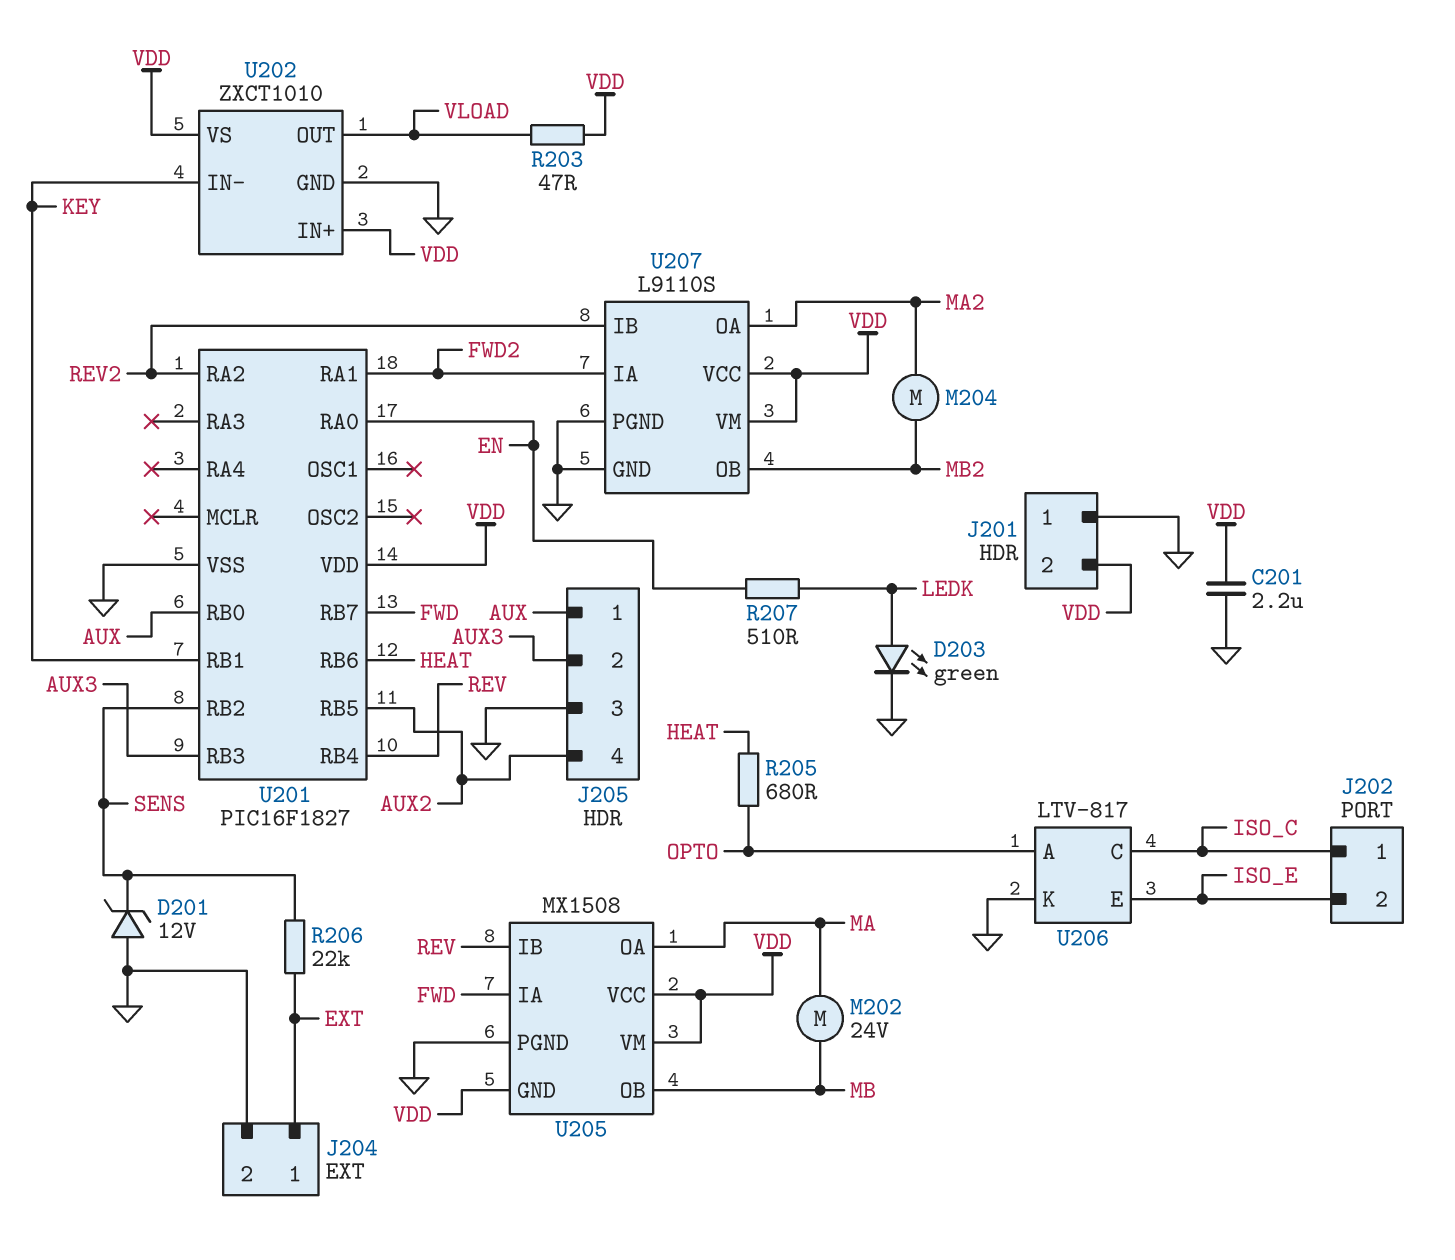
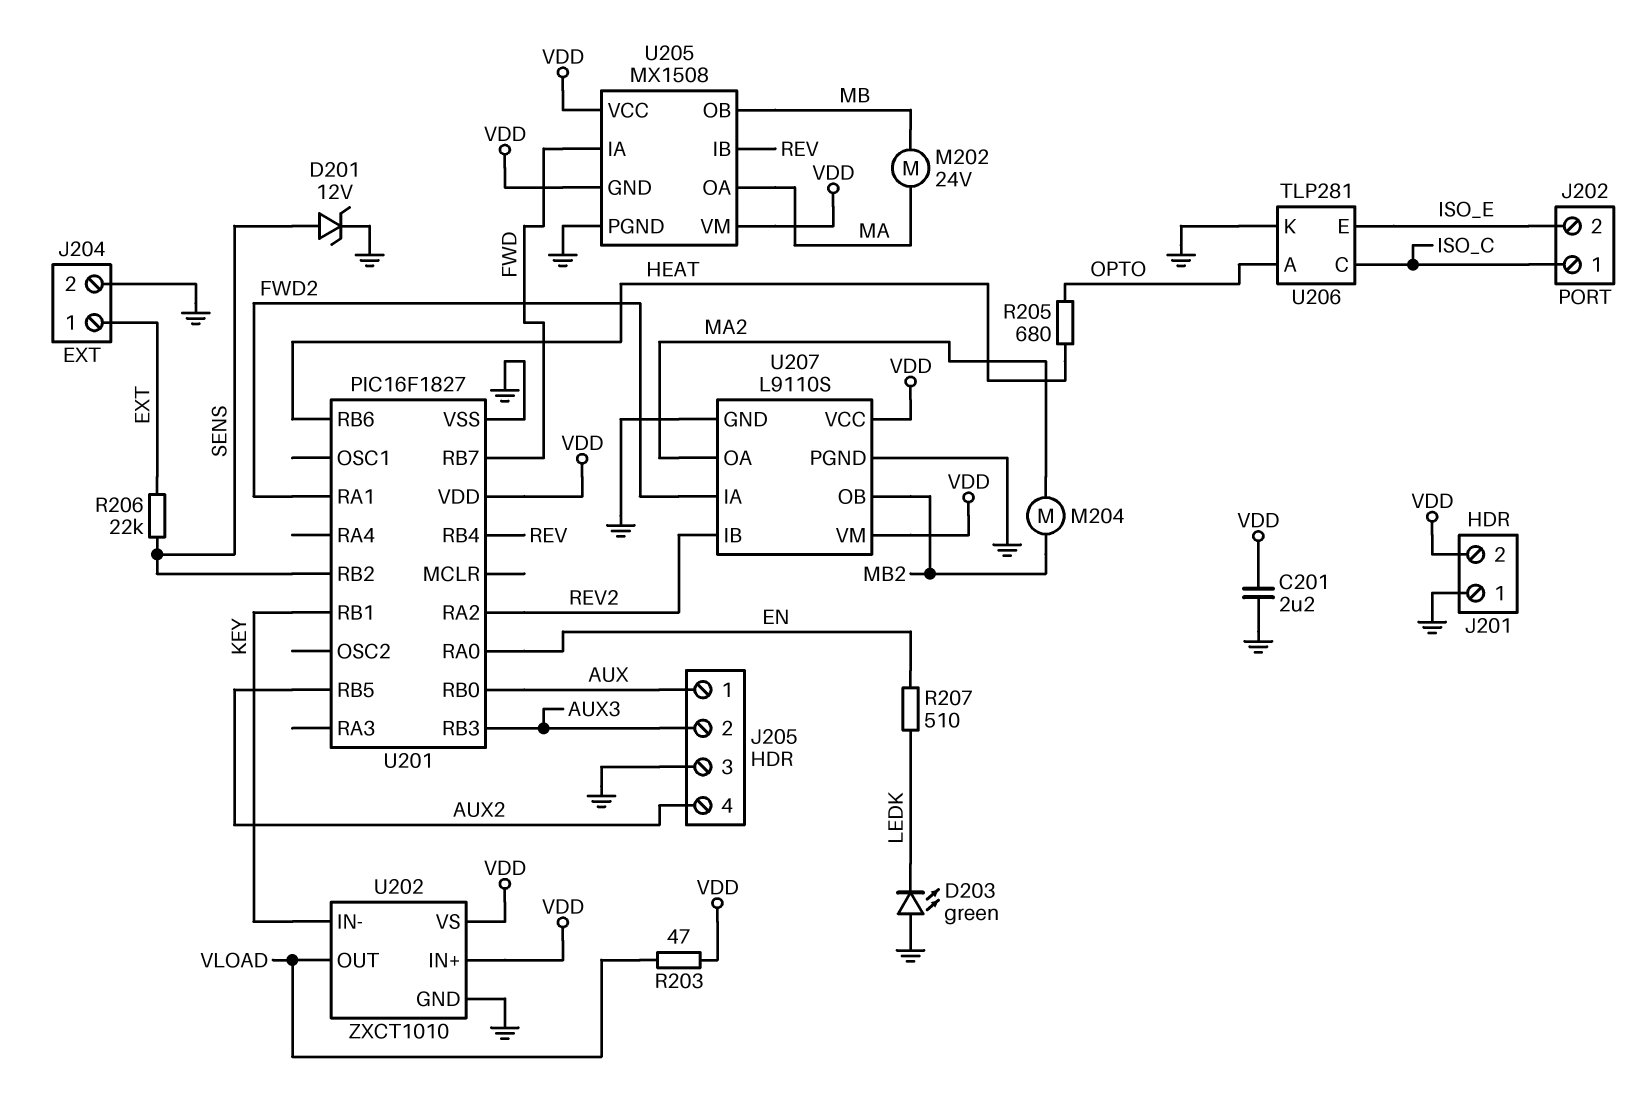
D201: zener 12V (A GND, K SENS) -> zener 12V (A SENS, K GND)
D203: LED green (A LEDK, K GND) -> LED green (A GND, K LEDK)
U206: LTV-817 -> TLP281

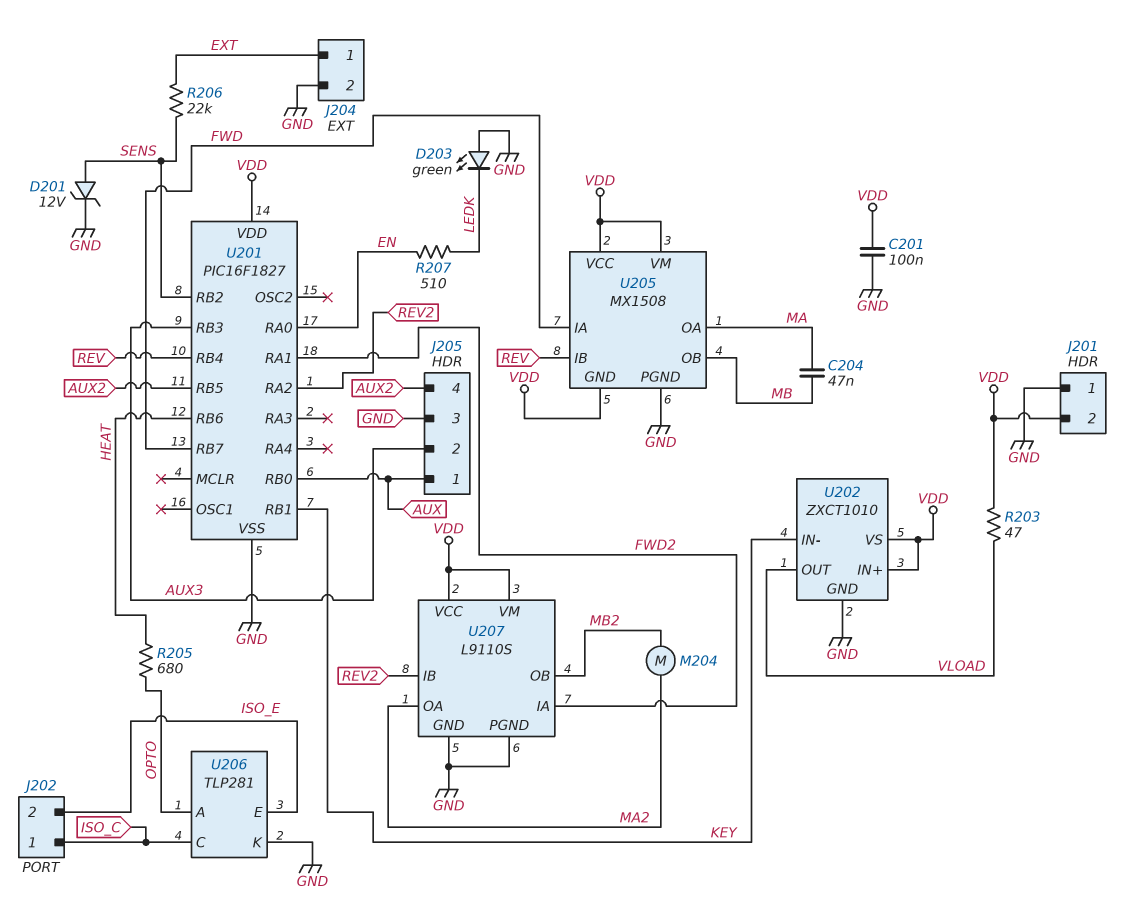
C201: 2.2uF (GND, VDD) -> 100nF (GND, VDD)
C204: none -> 47nF (MA, MB)
M202: motor 24V (MA, MB) -> none

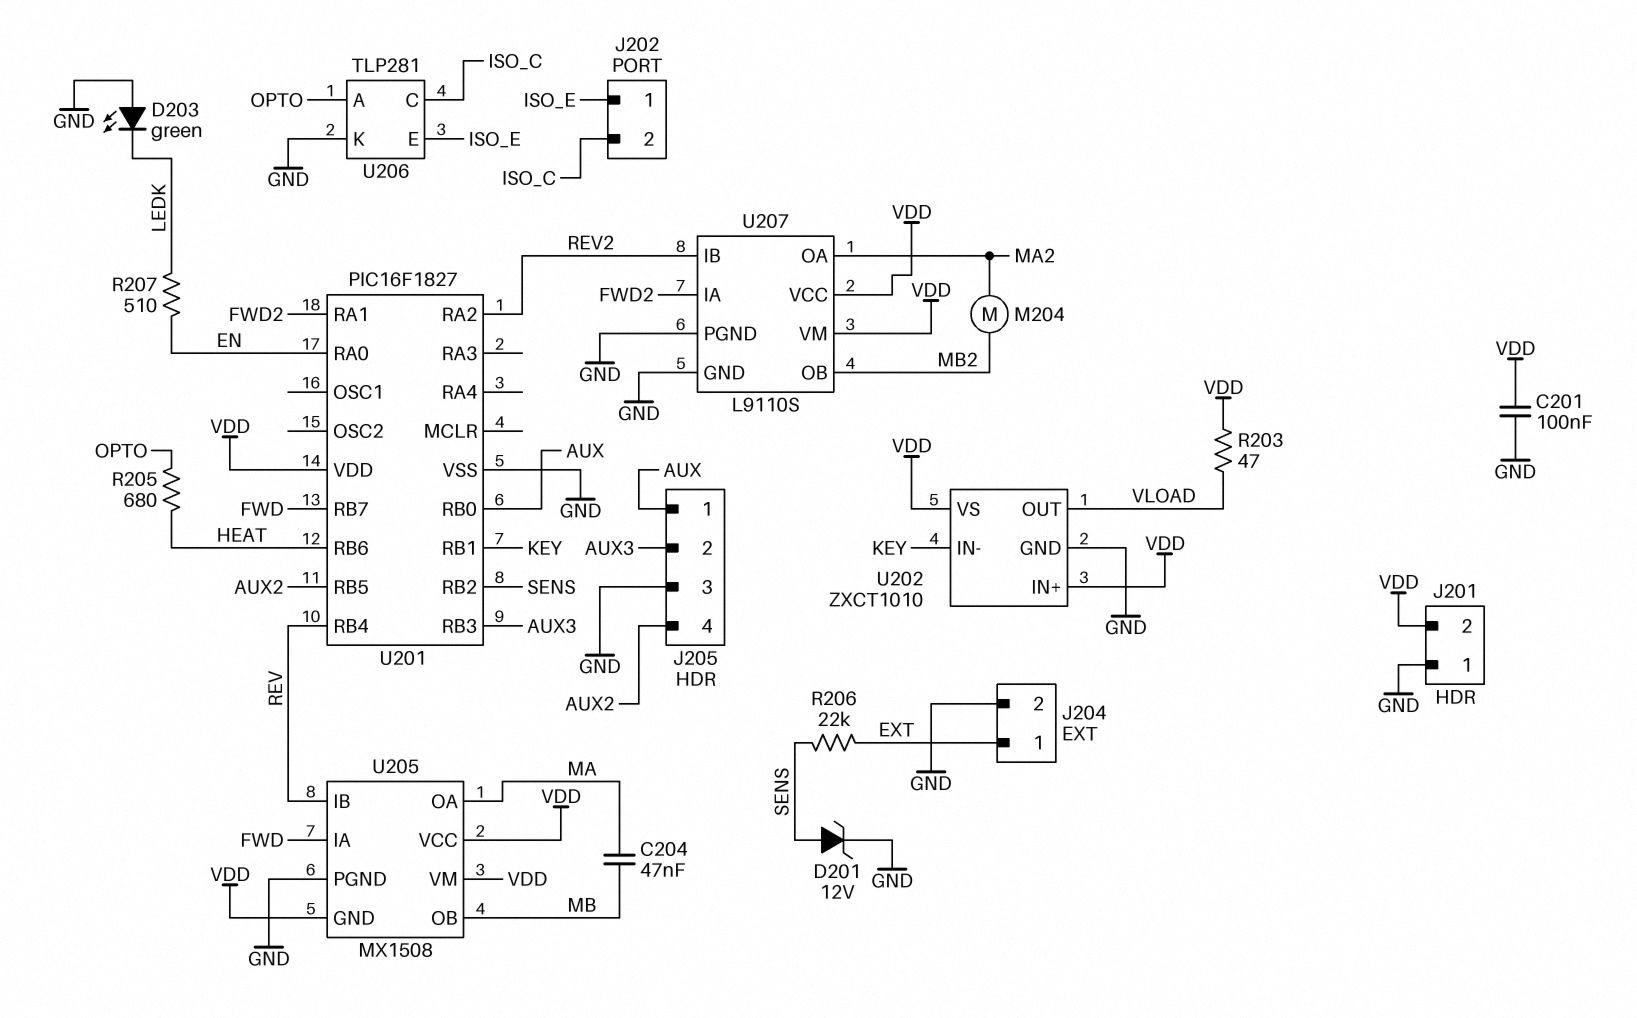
J202 pin 1: ISO_C -> ISO_E
J202 pin 2: ISO_E -> ISO_C

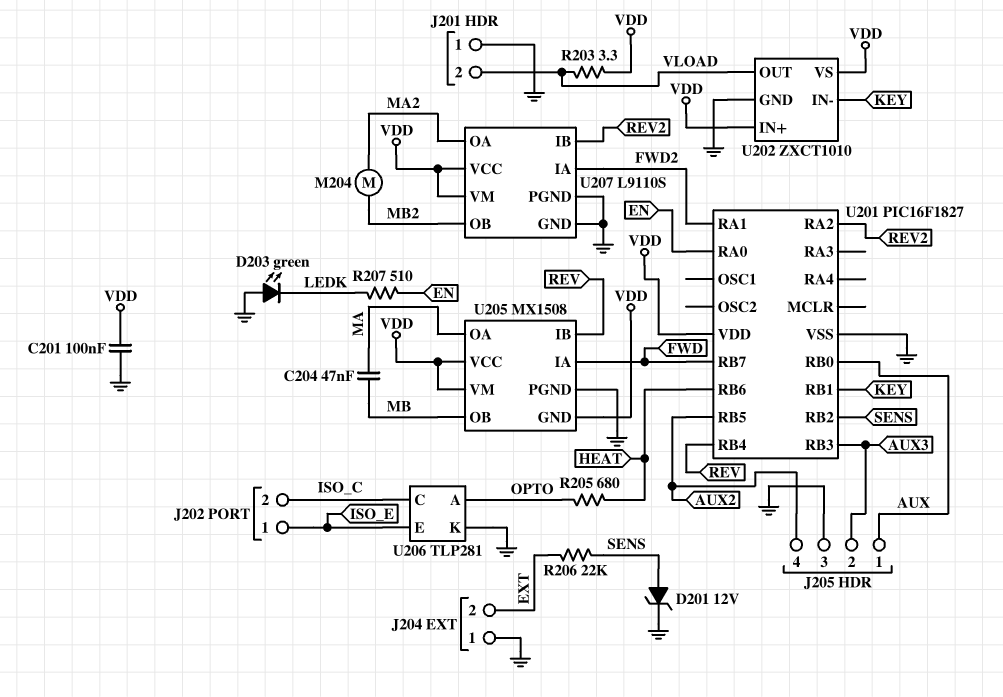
J201 pin 2: VDD -> VLOAD
J204 pin 1: EXT -> GND
J204 pin 2: GND -> EXT
R203: 47 (VDD, VLOAD) -> 3.3 (VDD, VLOAD)

